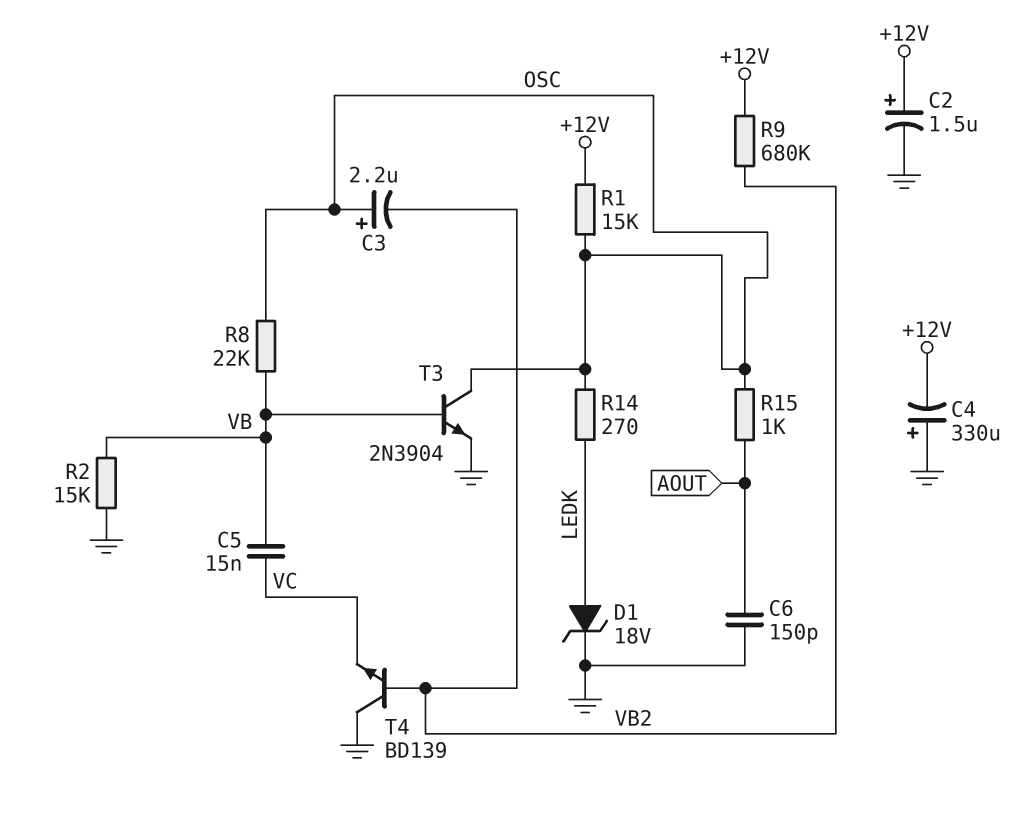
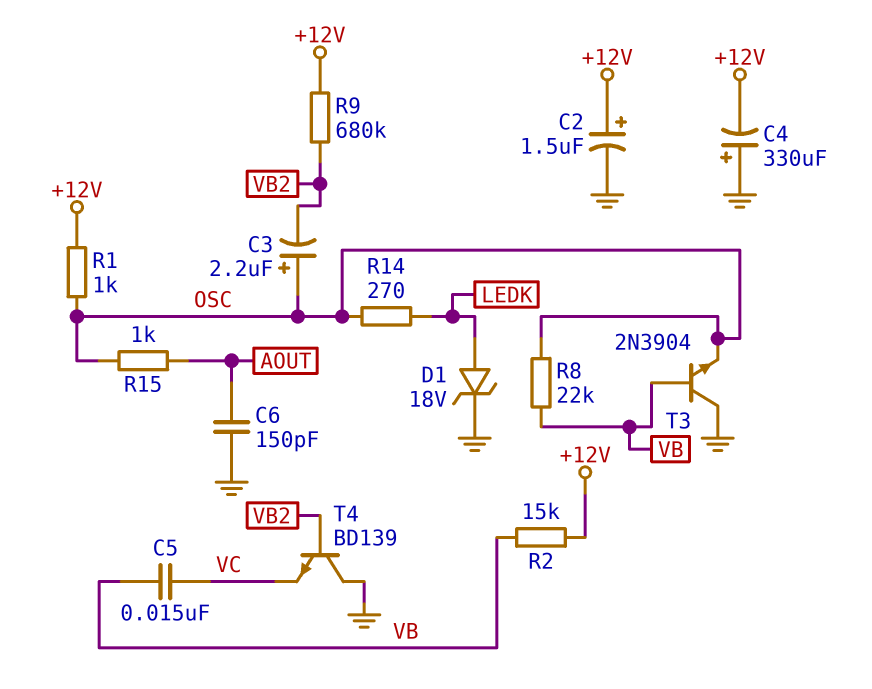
R1: 15k (+12V, OSC) -> 1k (+12V, OSC)
R2: 15k (GND, VB) -> 15k (+12V, VB)
T3: NPN 2N3904 (B VB, C OSC, E GND) -> NPN 2N3904 (B VB, C GND, E OSC)

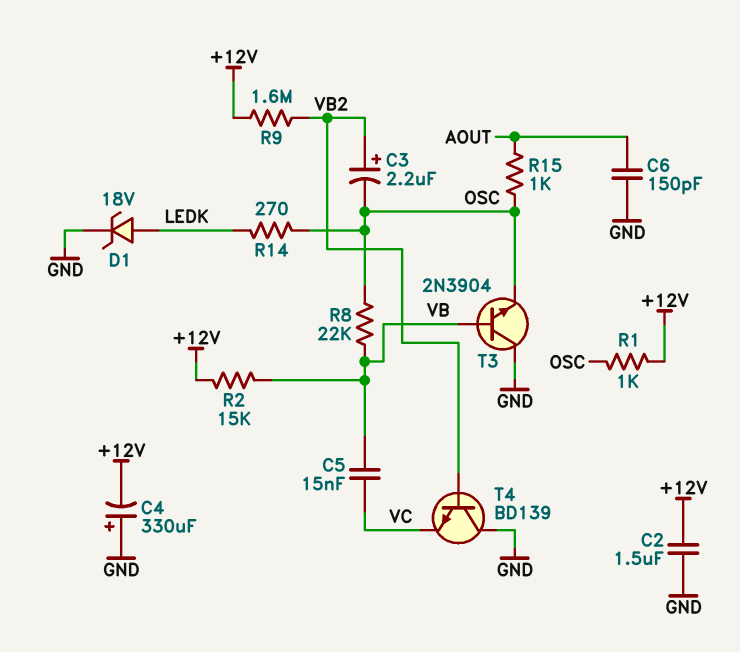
C2: 1.5uF (plus +12V, minus GND) -> 1.5uF (+12V, GND)
C3: 2.2uF (plus OSC, minus VB2) -> 2.2uF (plus VB2, minus OSC)
R9: 680k (+12V, VB2) -> 1.6M (+12V, VB2)

